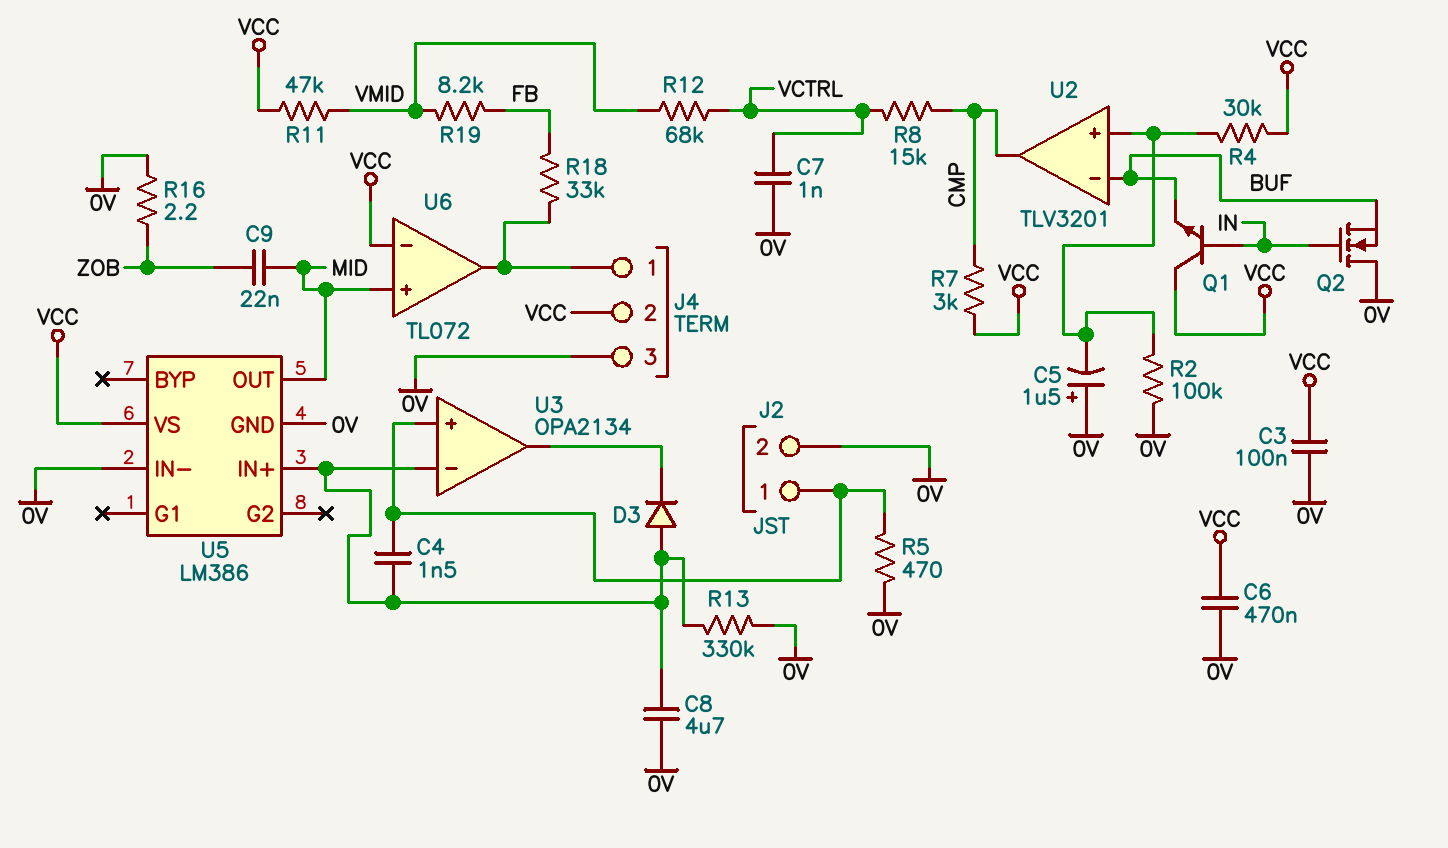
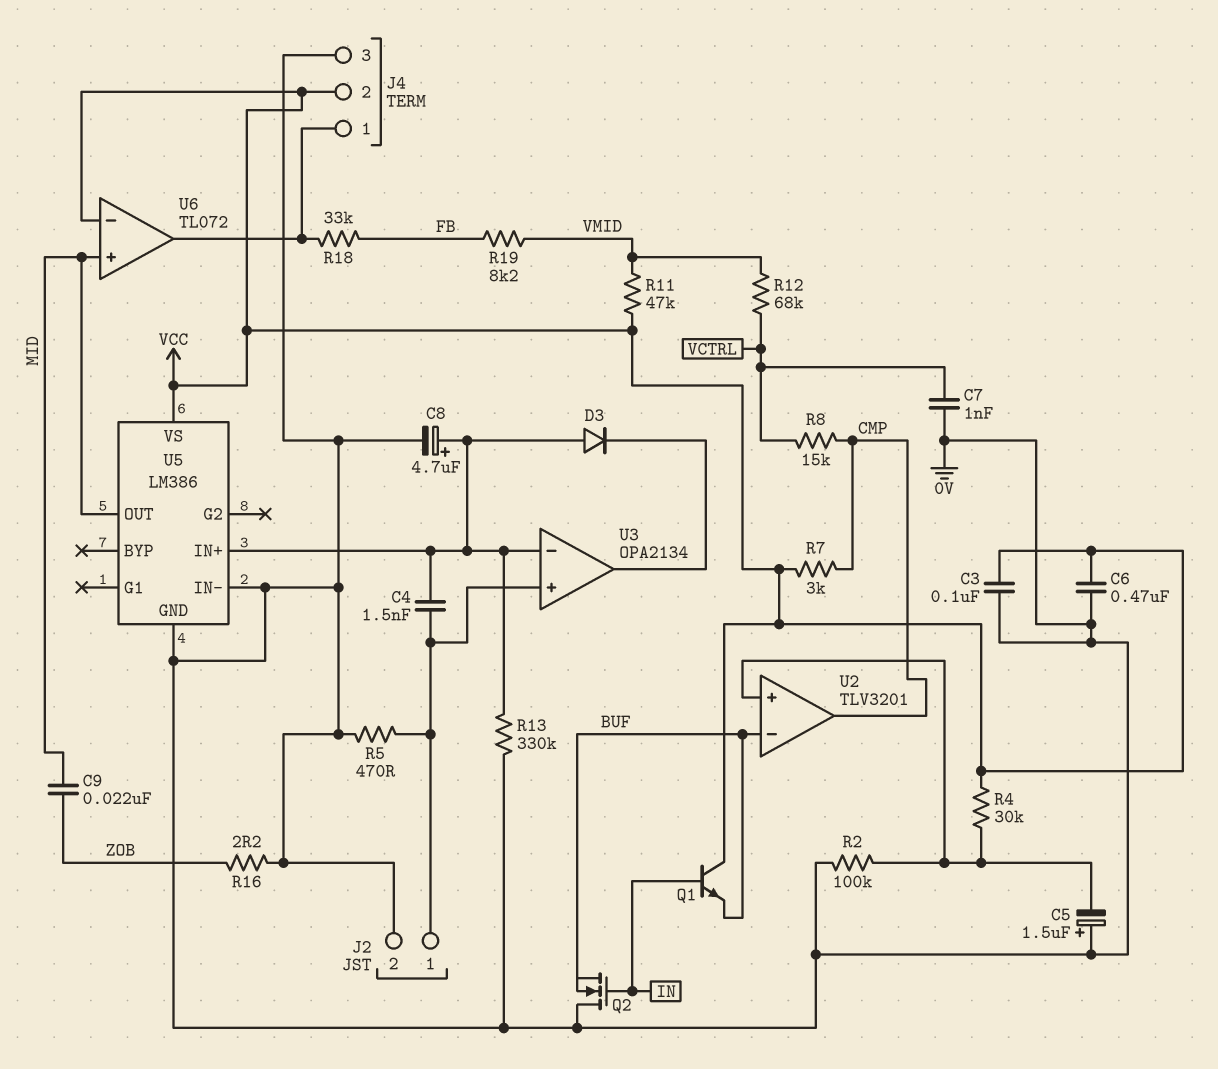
C8: 4.7uF (0V, U3/in-) -> 4.7uF (plus U3/in-, minus 0V)

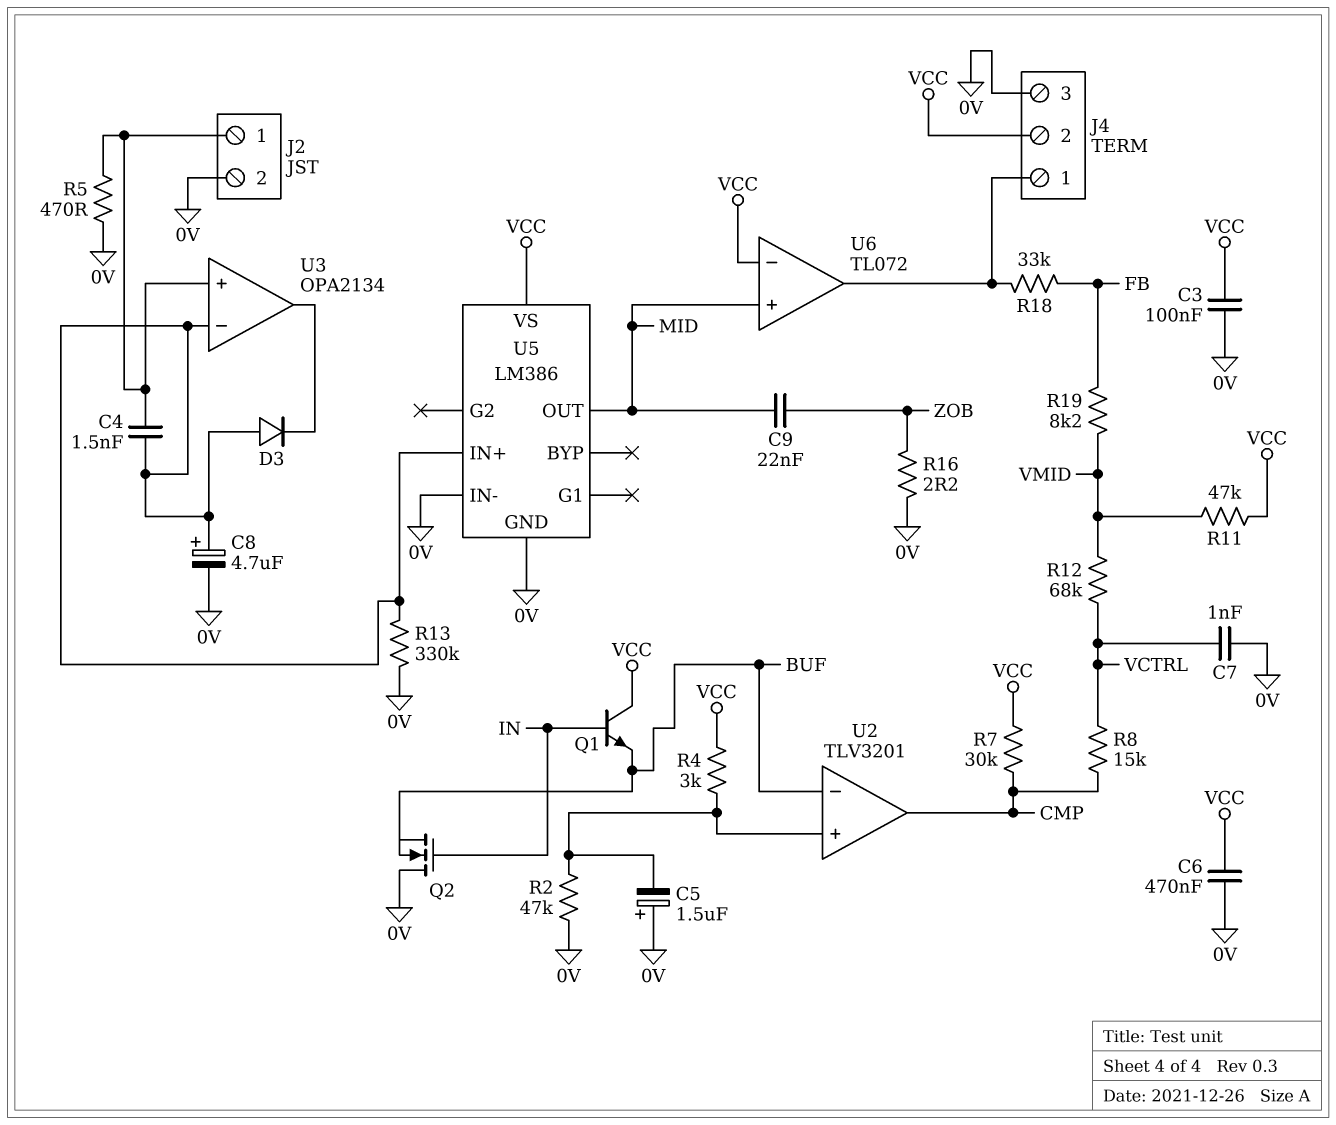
R2: 100k (0V, U2/in+) -> 47k (0V, U2/in+)
R4: 30k (U2/in+, VCC) -> 3k (U2/in+, VCC)
R7: 3k (CMP, VCC) -> 30k (CMP, VCC)

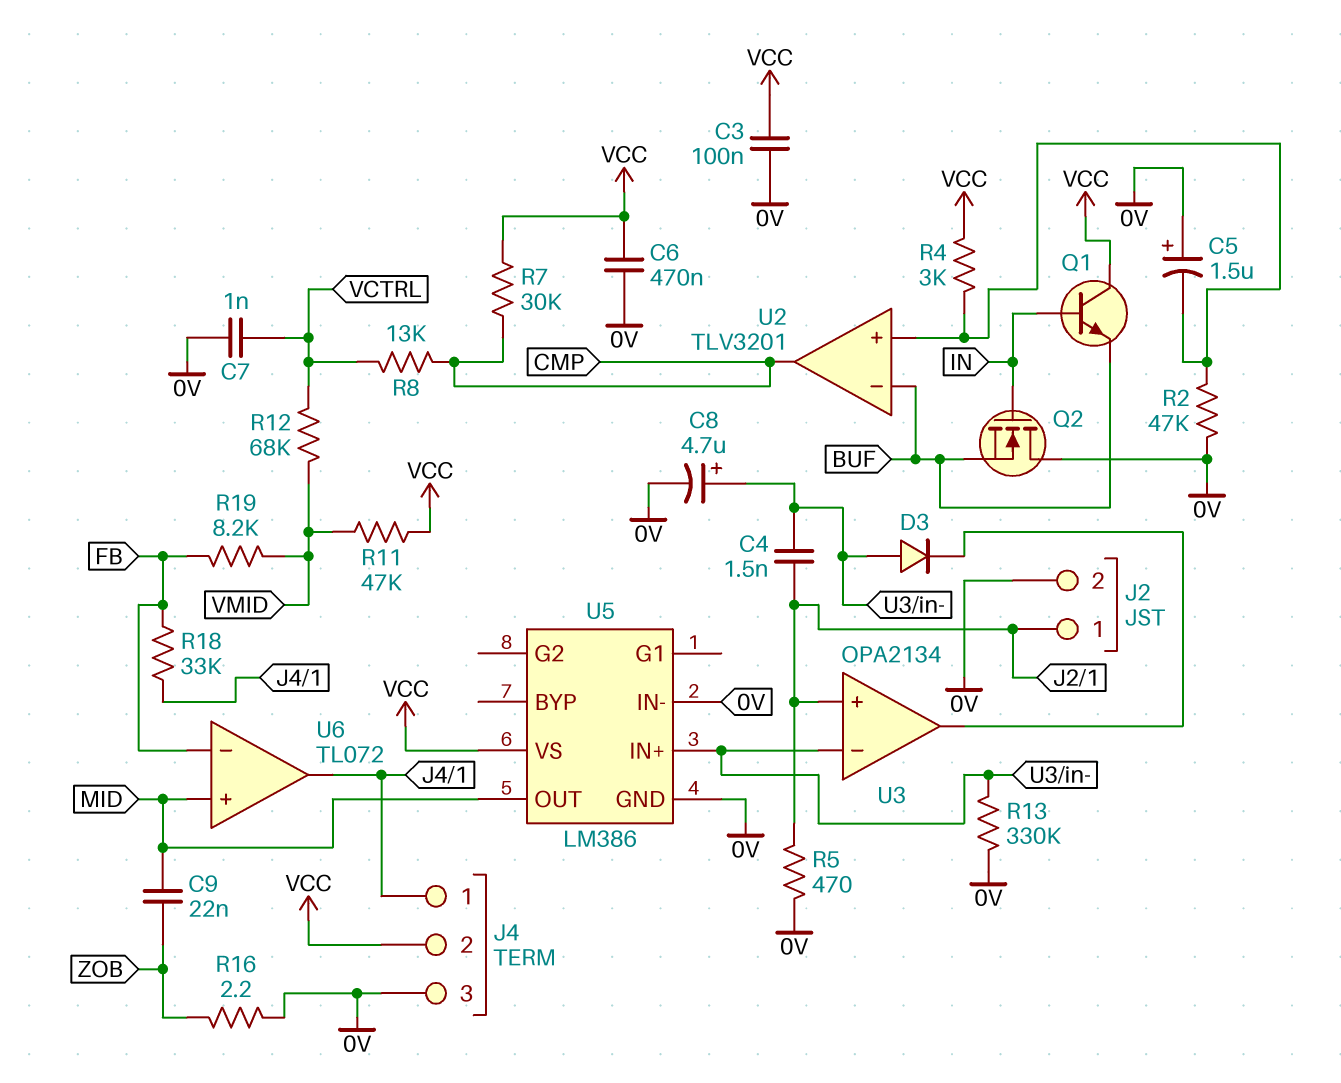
R8: 15k (CMP, VCTRL) -> 13k (CMP, VCTRL)
U6 pin in-: VCC -> FB

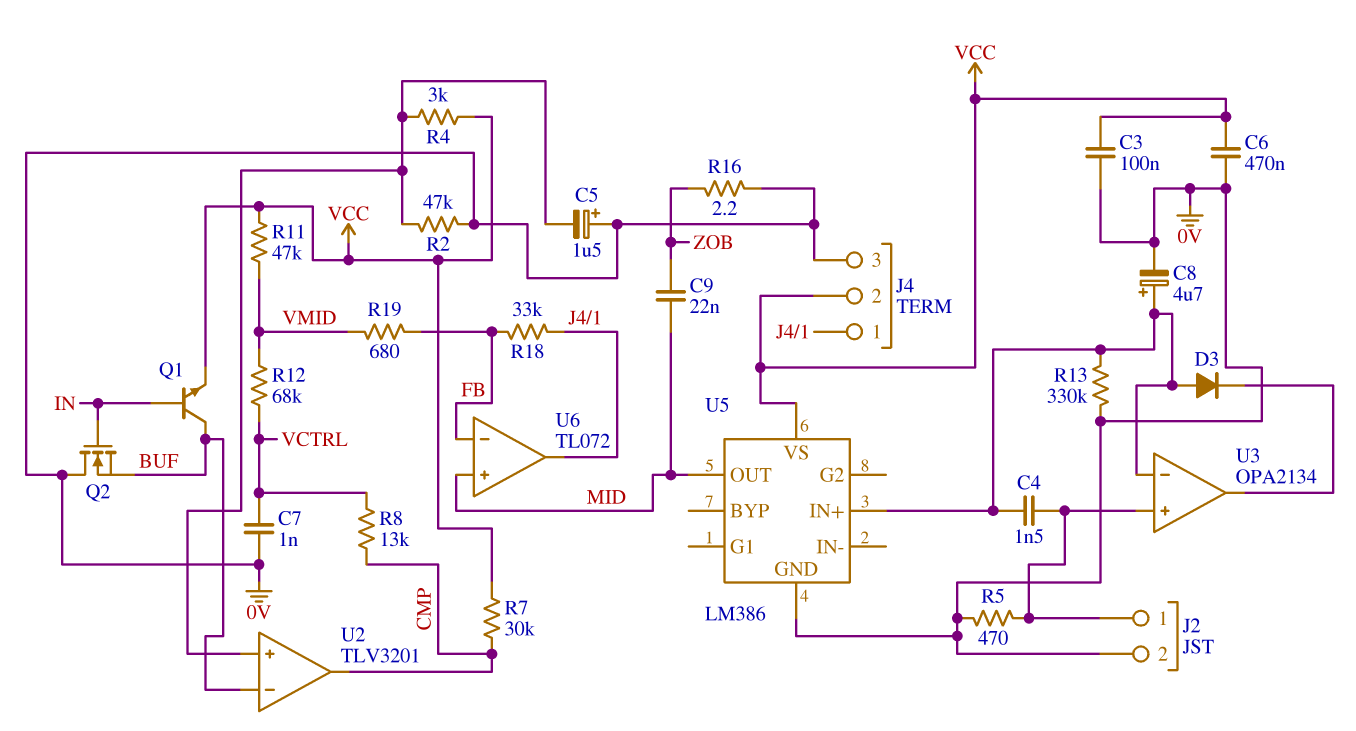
Q1: NPN (B IN, C VCC, E BUF) -> NPN (B IN, C BUF, E VCC)
R19: 8.2k (FB, VMID) -> 680 (FB, VMID)
U5 pin IN-: 0V -> none

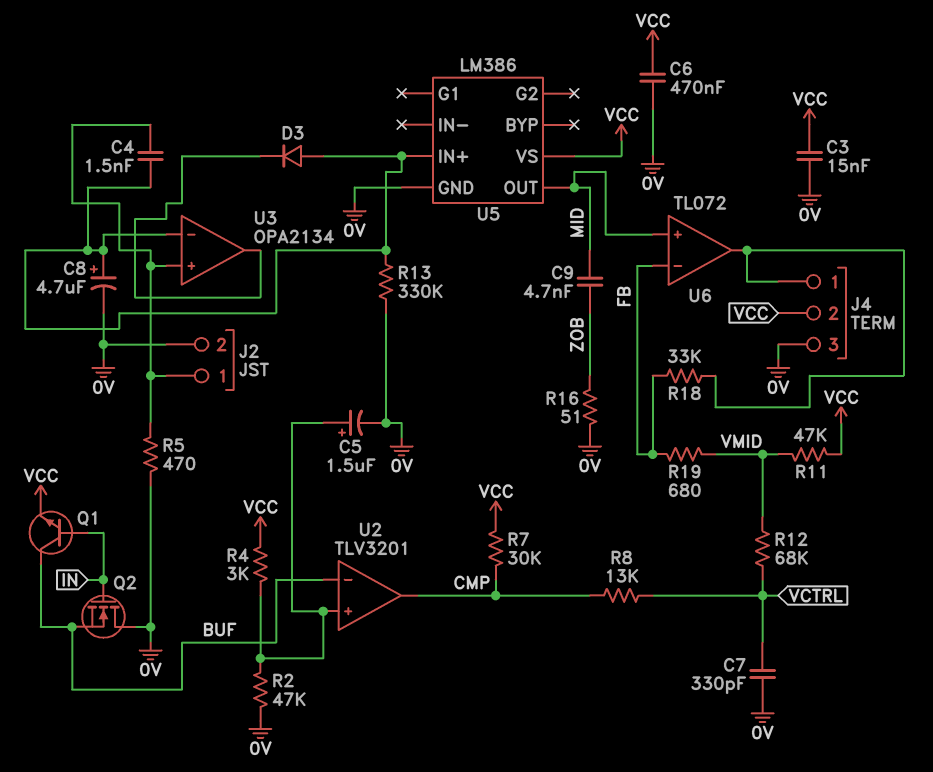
C3: 100nF (0V, VCC) -> 15nF (0V, VCC)
C5: 1.5uF (plus 0V, minus U2/in+) -> 1.5uF (plus U2/in+, minus 0V)
C7: 1nF (0V, VCTRL) -> 330pF (0V, VCTRL)
C9: 22nF (MID, ZOB) -> 4.7nF (MID, ZOB)
R16: 2.2 (0V, ZOB) -> 51 (0V, ZOB)

